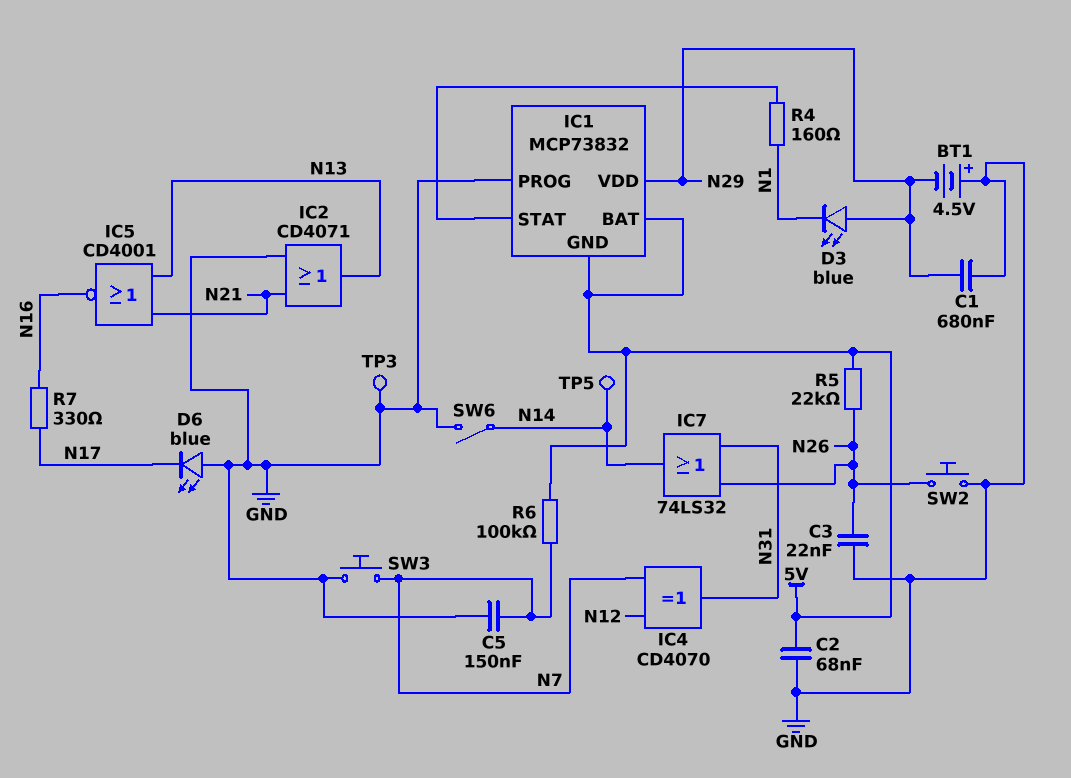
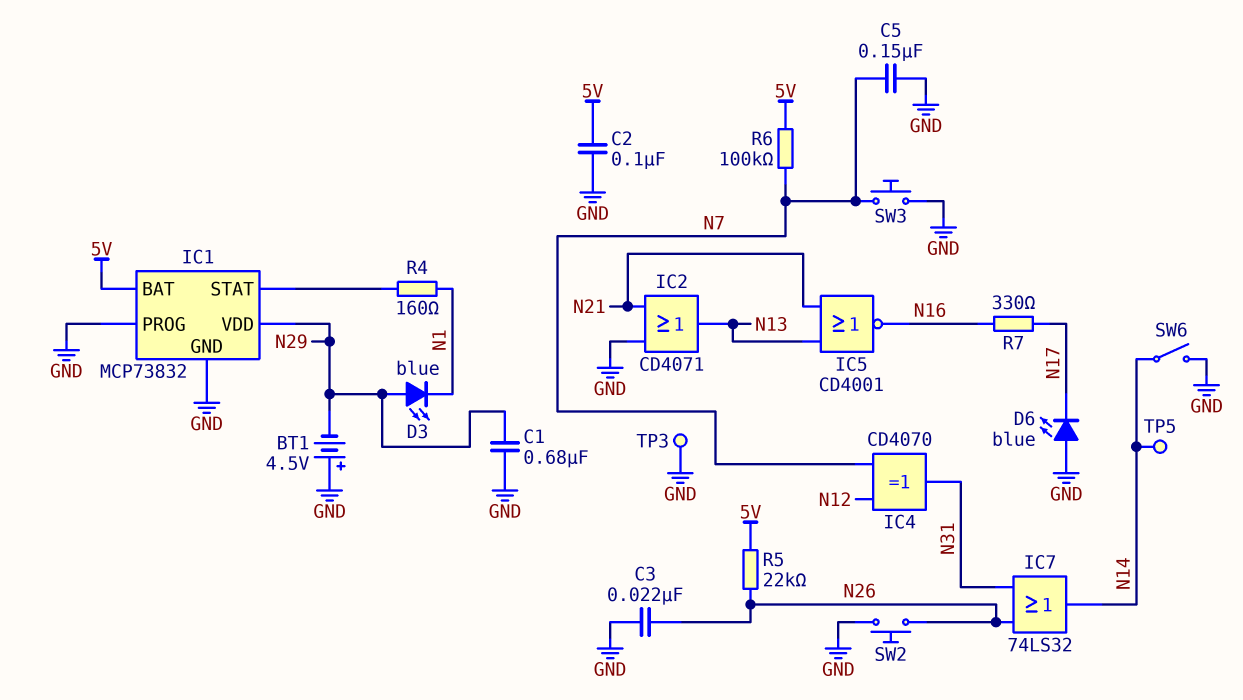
C2: 68nF (5V, GND) -> 100nF (5V, GND)
IC1 pin GND: 5V -> GND

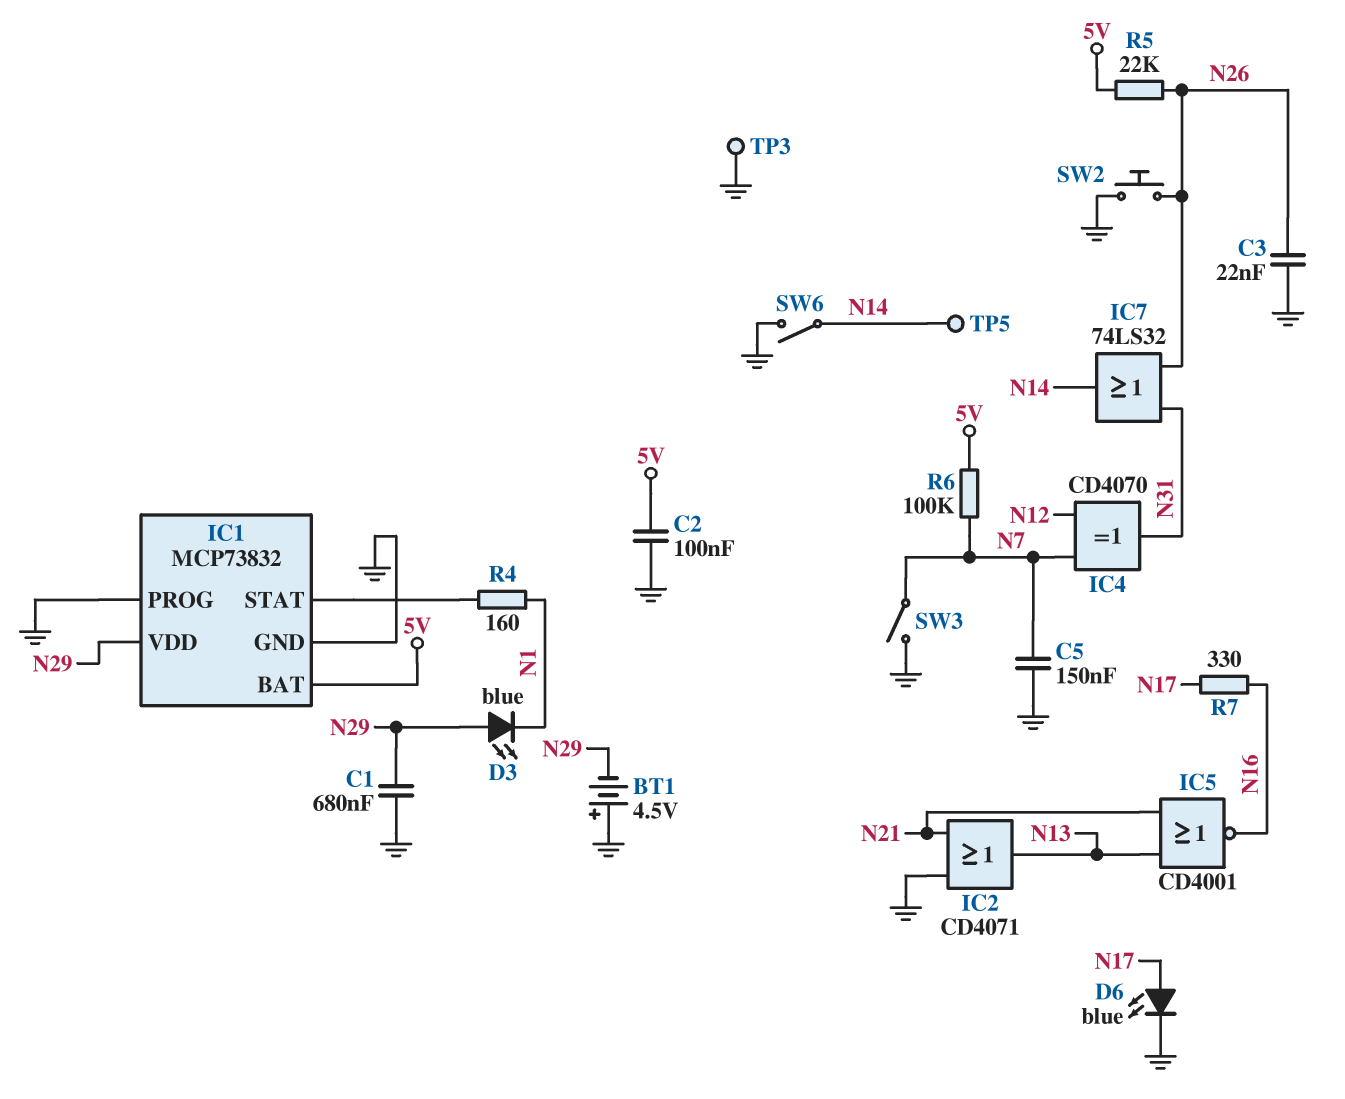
D6: LED blue (A GND, K N17) -> LED blue (A N17, K GND)
SW3: button (GND, N7) -> switch (GND, N7)

